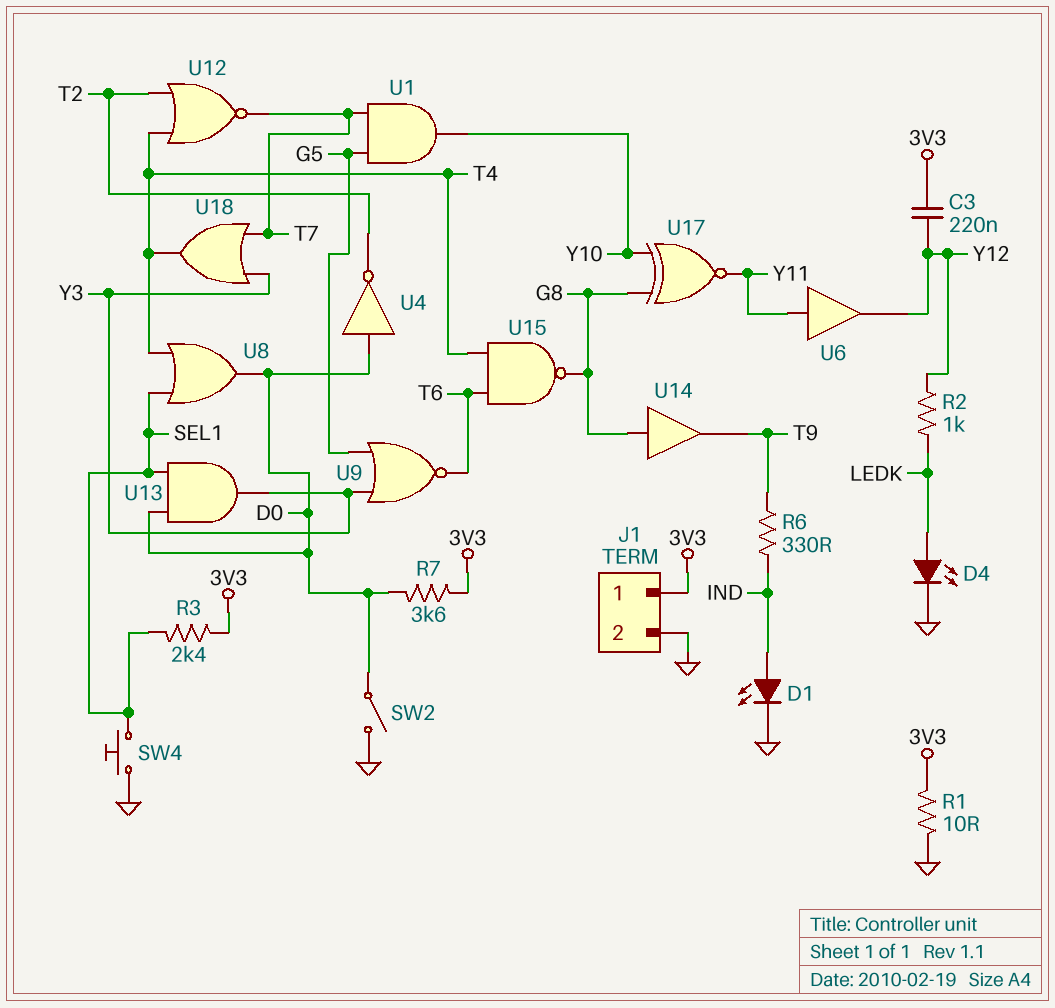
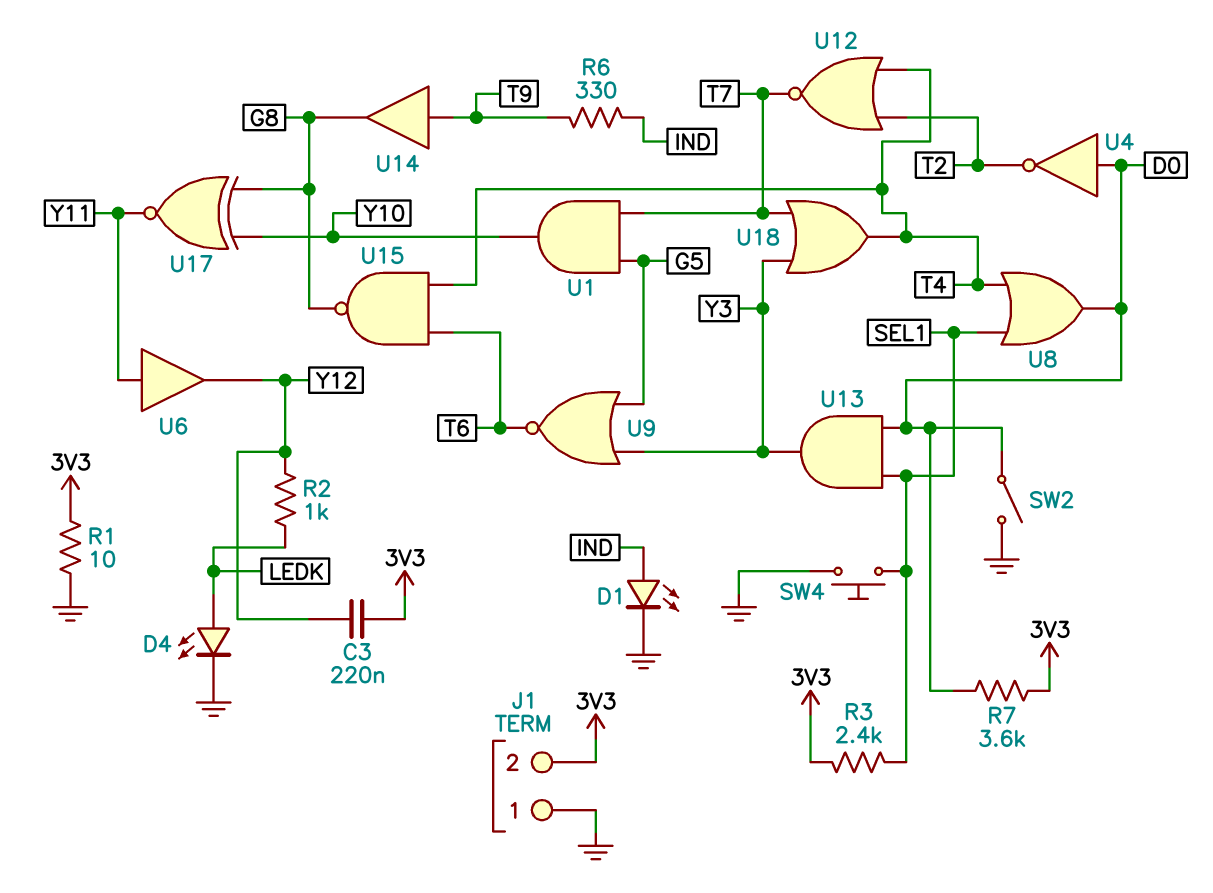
J1 pin 1: 3V3 -> GND
J1 pin 2: GND -> 3V3
U14: buffer (in G8, out T9) -> buffer (in T9, out G8)

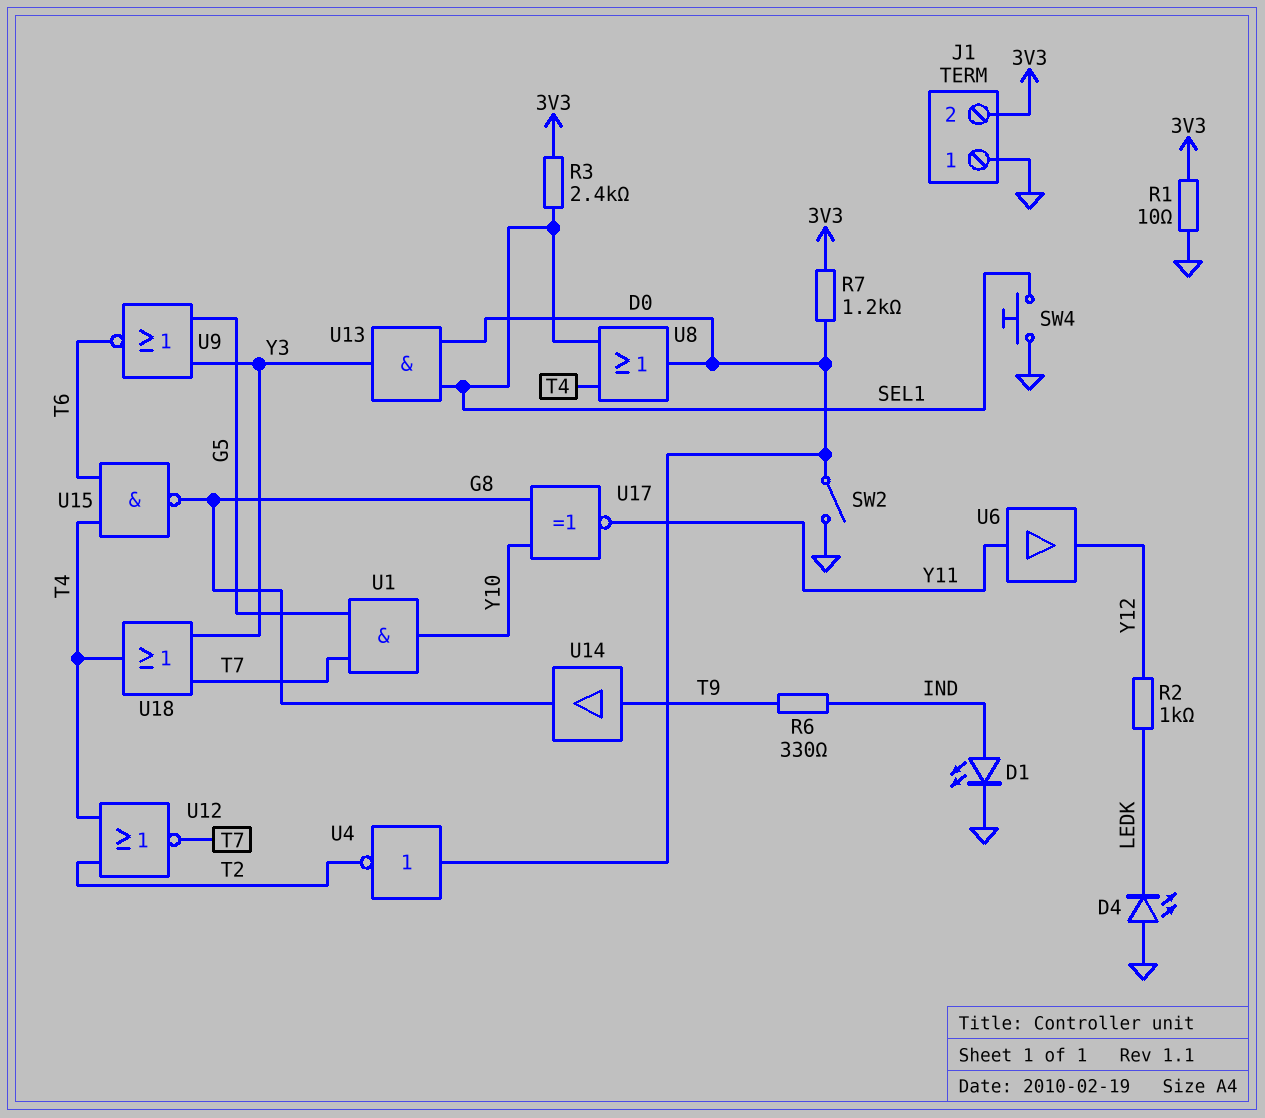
C3: 220nF (3V3, Y12) -> none
D4: LED (A LEDK, K GND) -> LED (A GND, K LEDK)
R7: 3.6k (3V3, D0) -> 1.2k (3V3, D0)

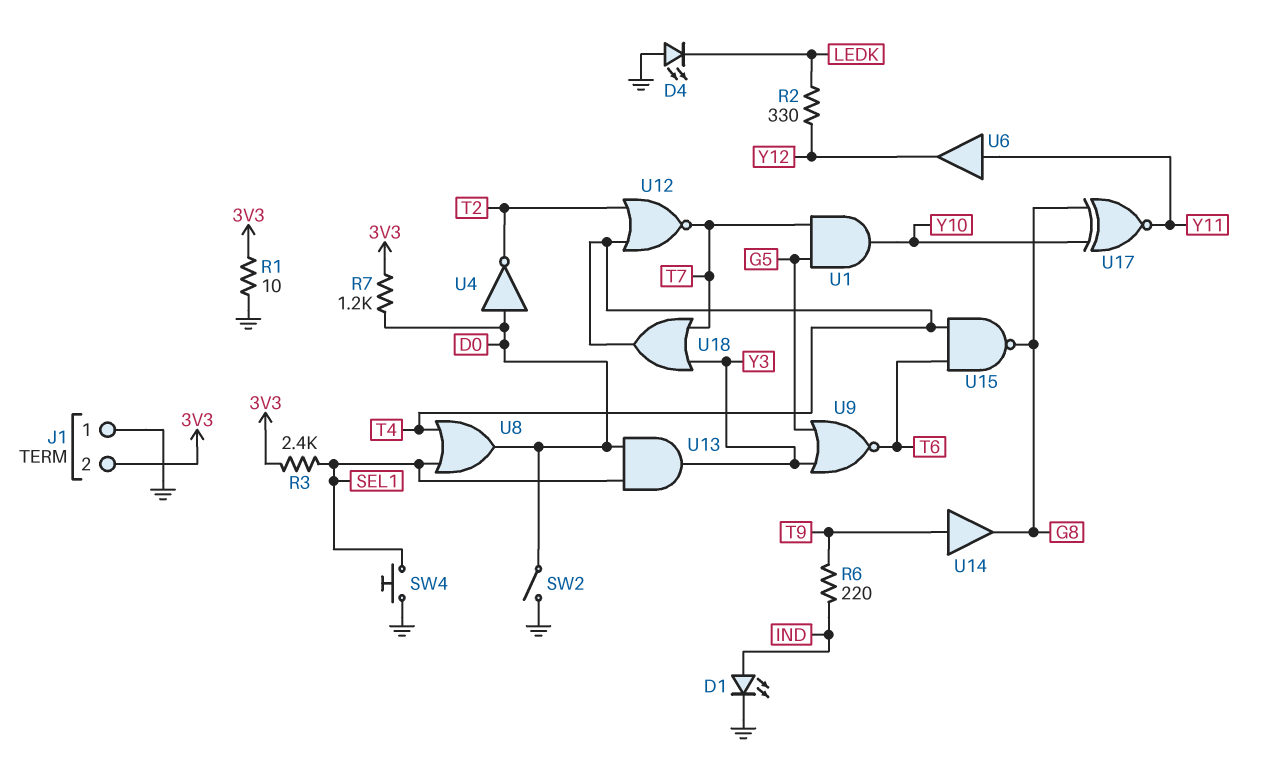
R2: 1k (LEDK, Y12) -> 330 (LEDK, Y12)
R6: 330 (IND, T9) -> 220 (IND, T9)

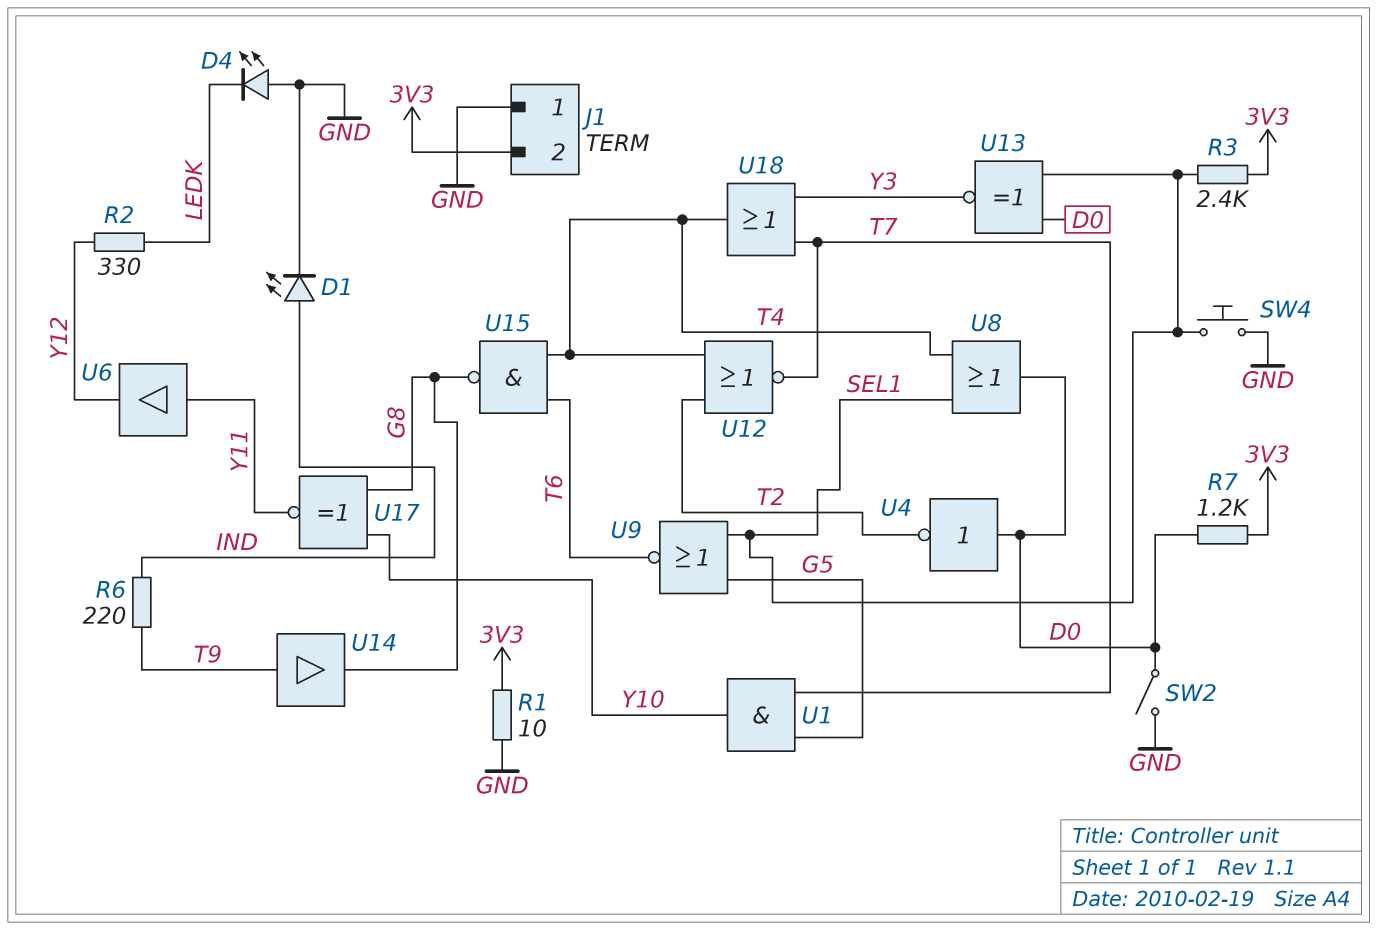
U9: NOR (in G5, in Y3, out T6) -> NOR (in G5, in SEL1, out T6)
U13: AND (in D0, in SEL1, out Y3) -> XNOR (in D0, in SEL1, out Y3)

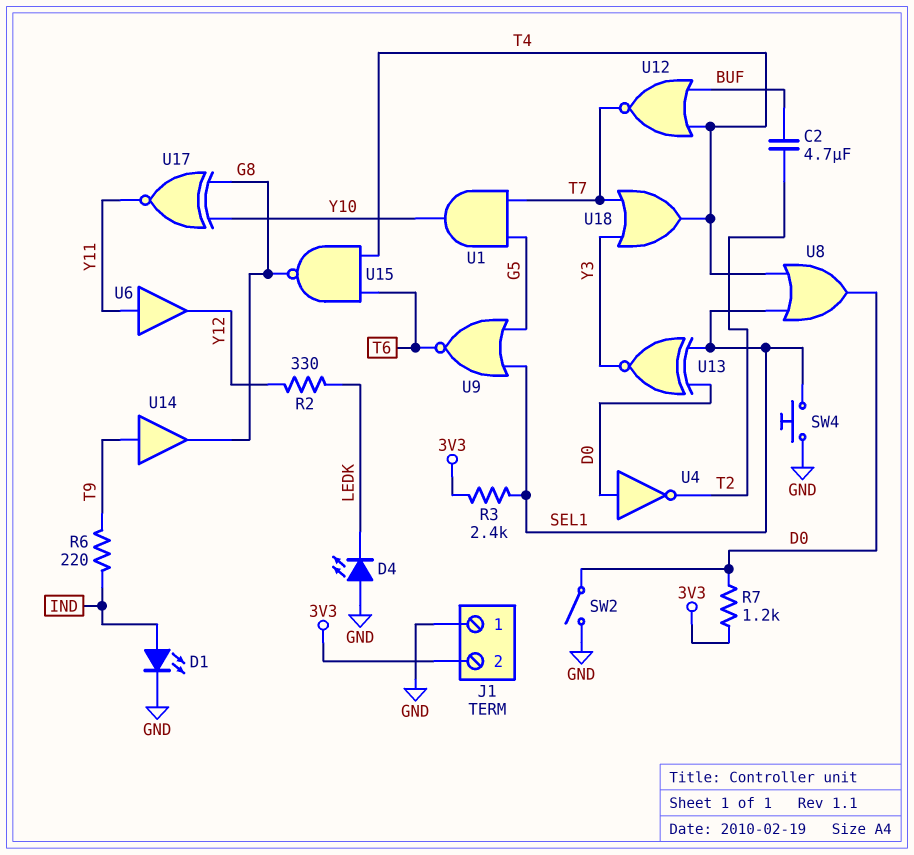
C2: none -> 4.7uF (BUF, T2)
R1: 10 (3V3, GND) -> none
U12: NOR (in T2, in T4, out T7) -> NOR (in BUF, in T4, out T7)

